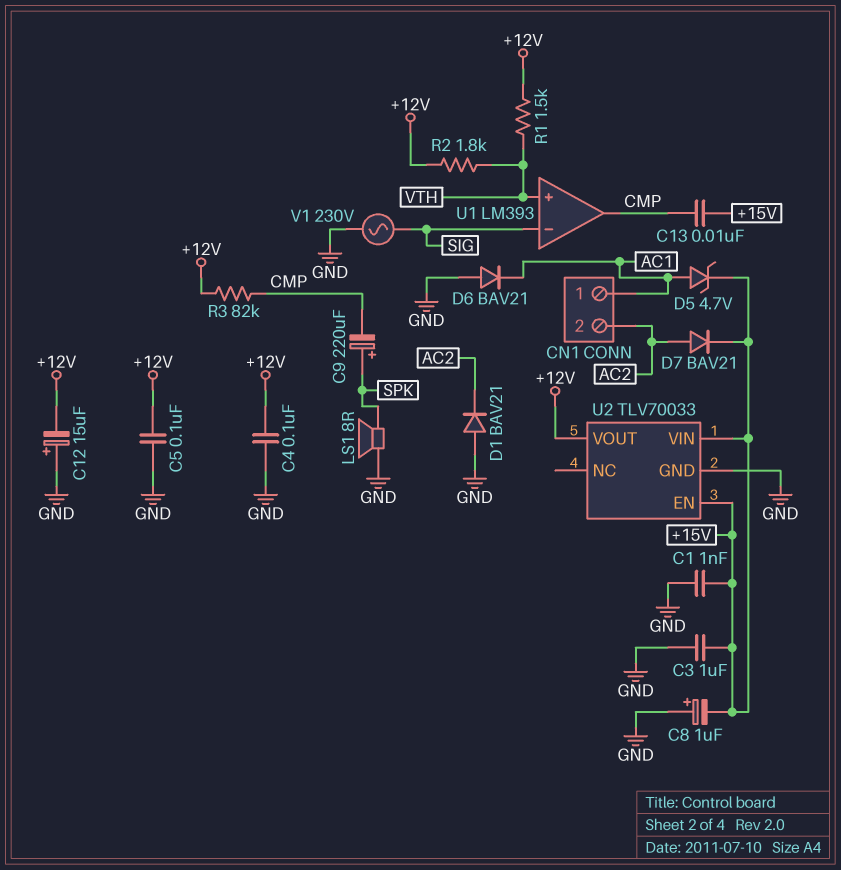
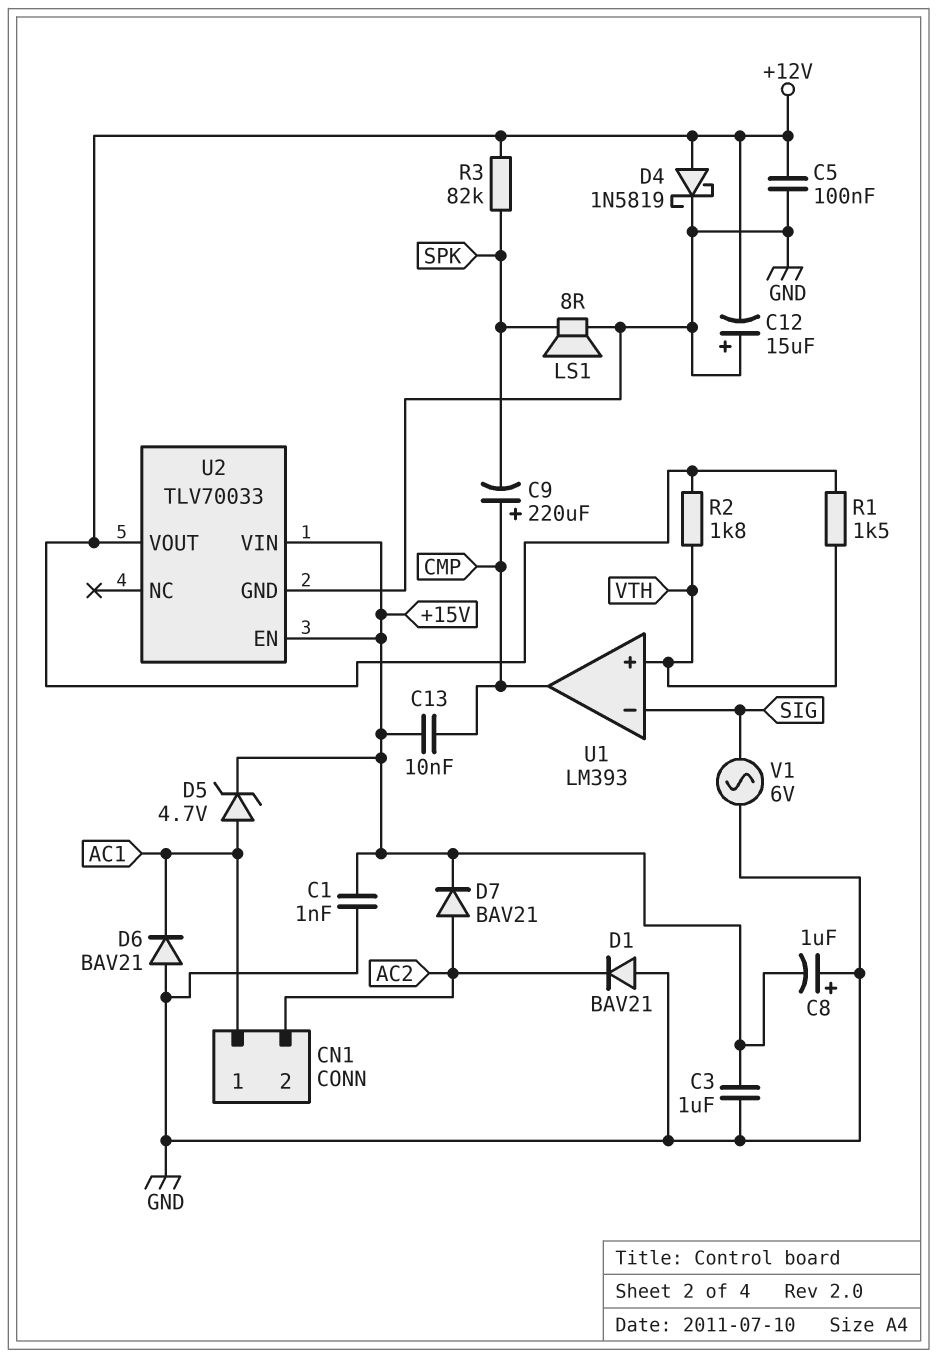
C4: 100nF (+12V, GND) -> none
C9: 220uF (plus SPK, minus CMP) -> 220uF (plus CMP, minus SPK)
D4: none -> schottky 1N5819 (A +12V, K GND)
R3: 82k (+12V, CMP) -> 82k (+12V, SPK)
V1: AC 230V (GND, SIG) -> AC 6V (GND, SIG)

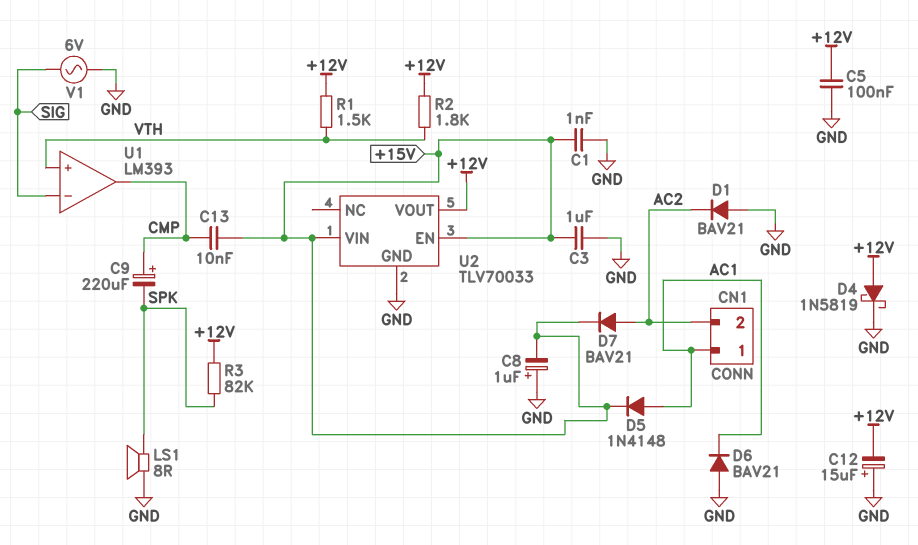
D5: zener 4.7V (A AC1, K +15V) -> diode 1N4148 (A AC1, K +15V)

